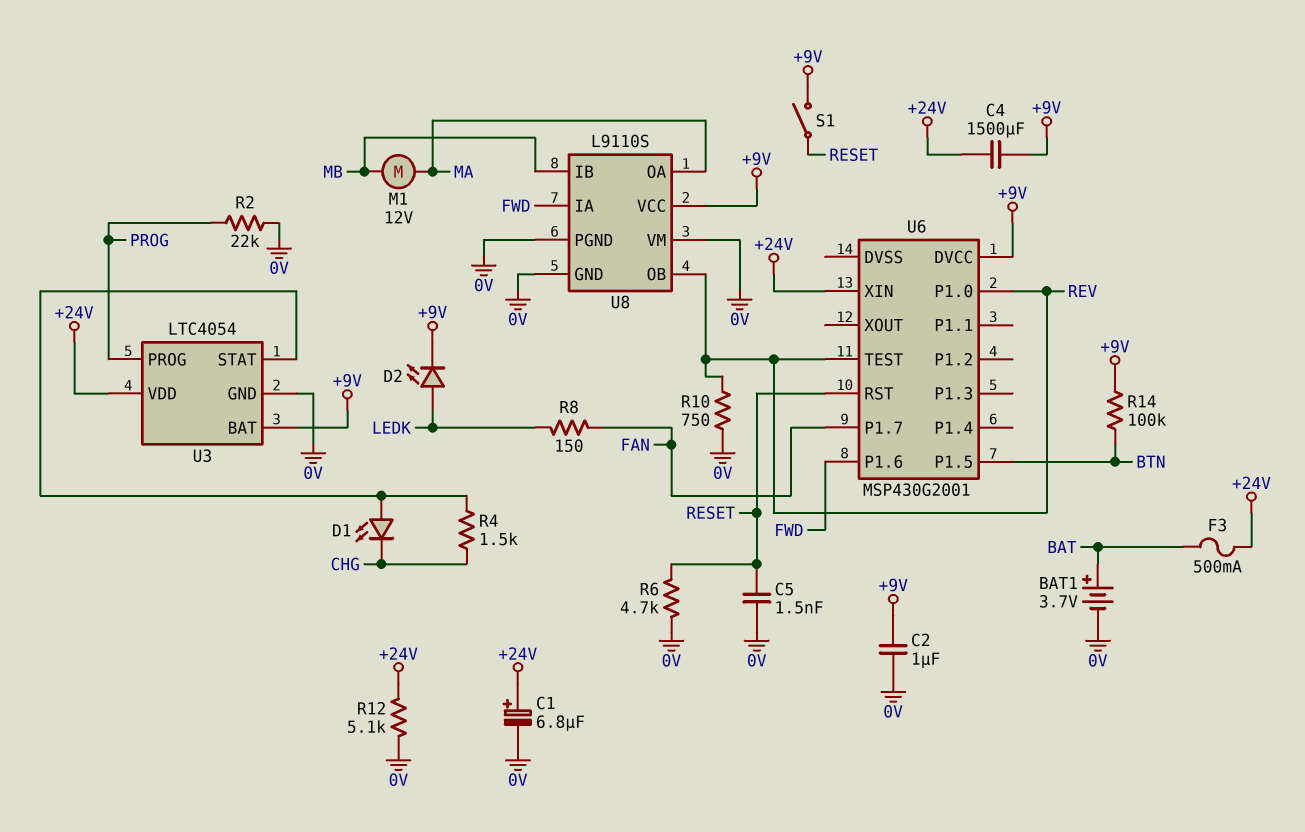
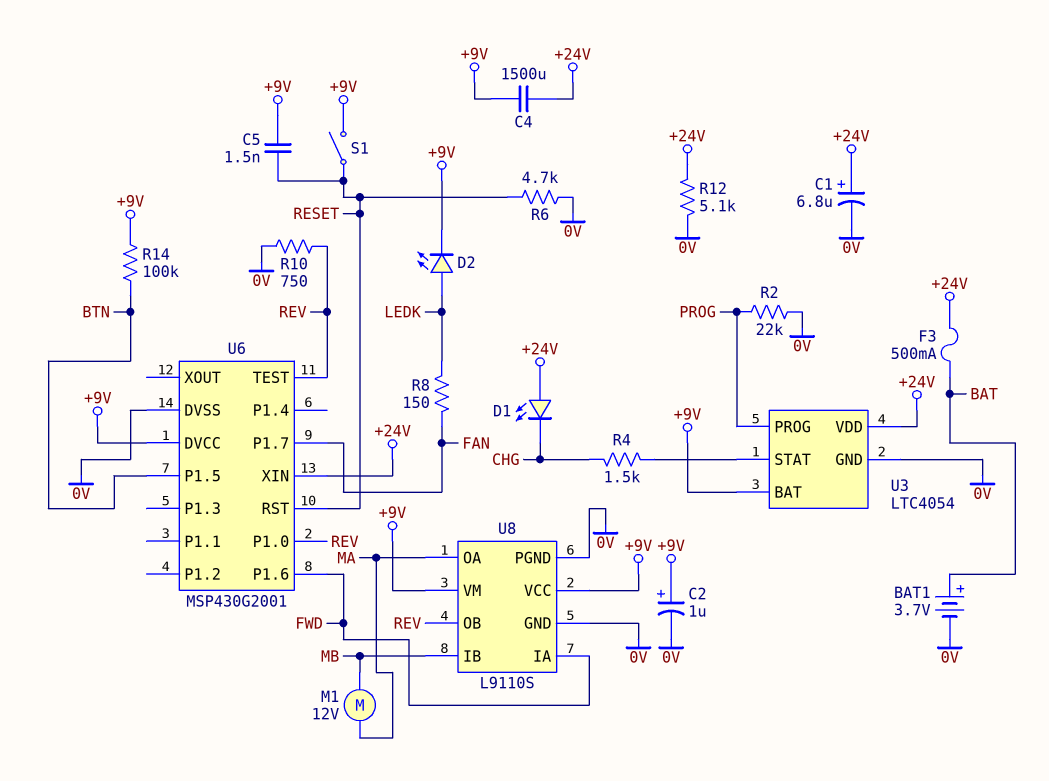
C2: 1uF (+9V, 0V) -> 1uF (plus +9V, minus 0V)
C5: 1.5nF (0V, RESET) -> 1.5nF (+9V, RESET)
D1: LED (A U3/STAT, K CHG) -> LED (A +24V, K CHG)
U6 pin DVSS: none -> 0V
U8 pin VM: 0V -> +9V

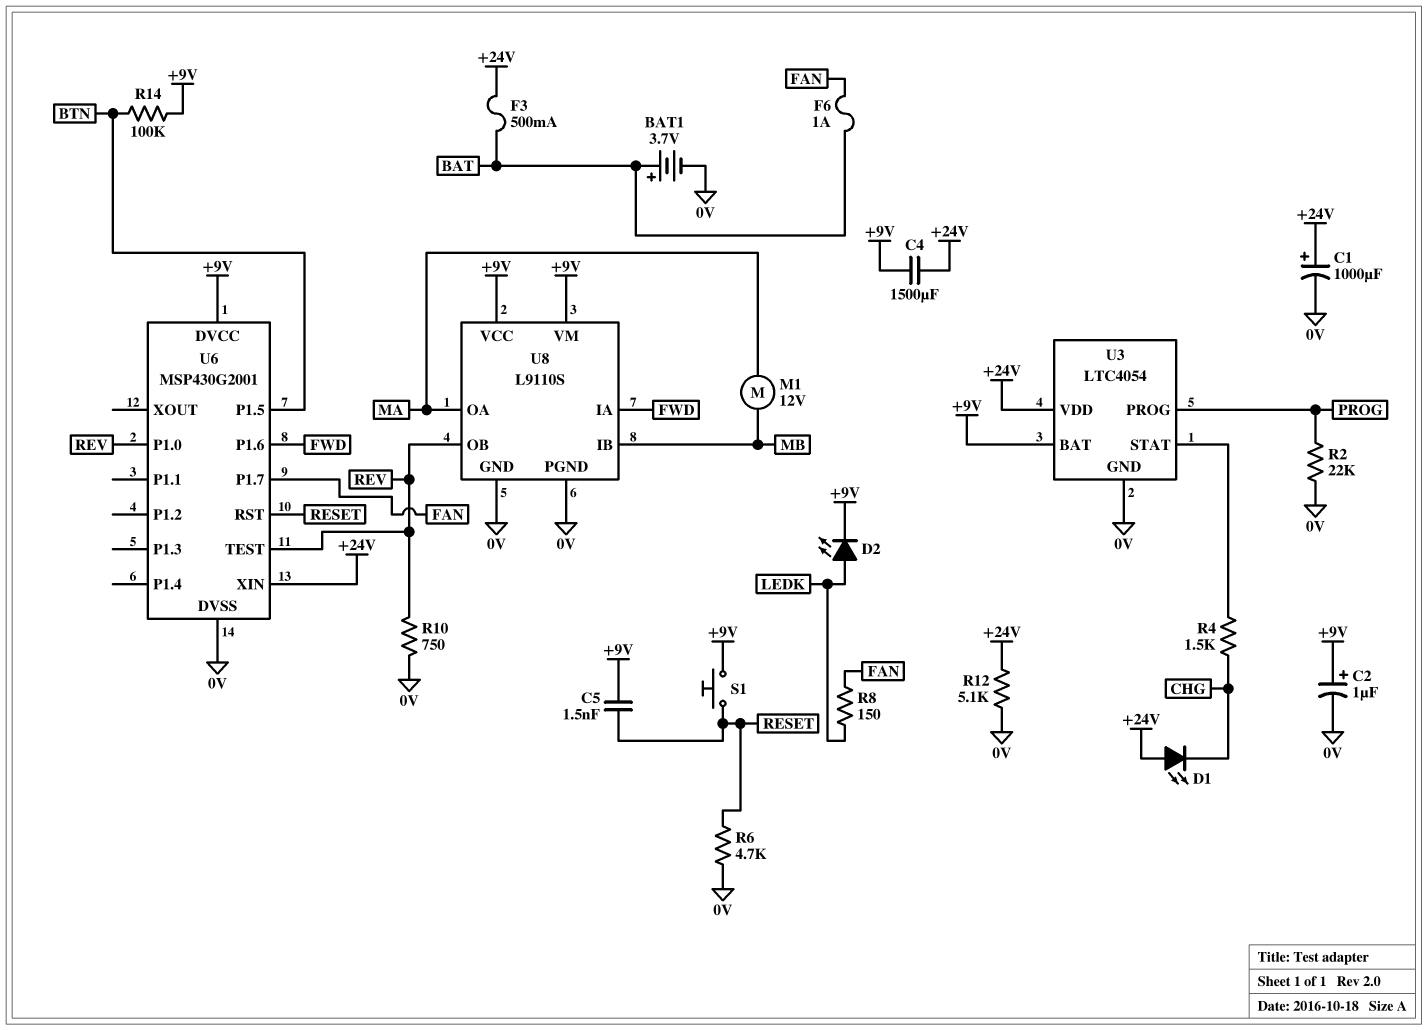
C1: 6.8uF (plus +24V, minus 0V) -> 1000uF (plus +24V, minus 0V)
F6: none -> 1A (BAT, FAN)
S1: switch (+9V, RESET) -> button (+9V, RESET)

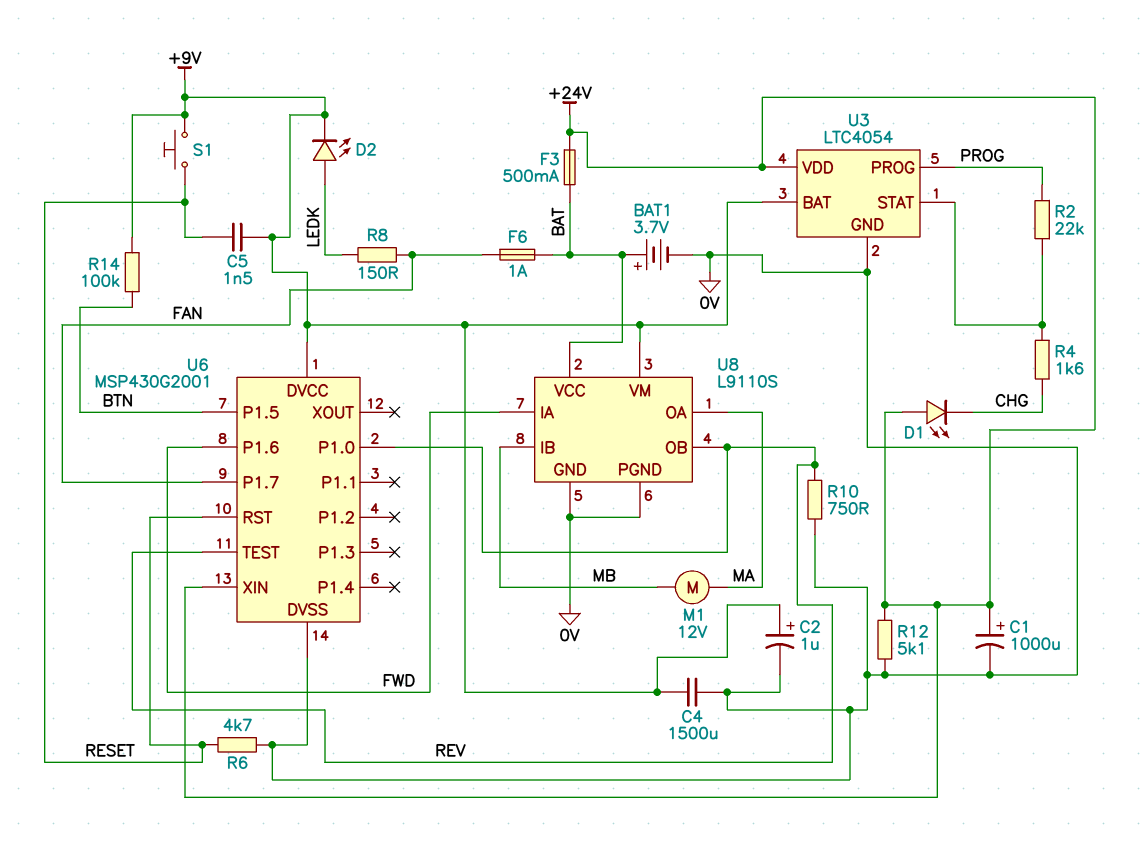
C4: 1500uF (+9V, +24V) -> 1500uF (+9V, 0V)
R2: 22k (0V, PROG) -> 22k (PROG, U3/STAT)
R4: 1.5k (CHG, U3/STAT) -> 1.6k (CHG, U3/STAT)
U8 pin VCC: +9V -> BAT

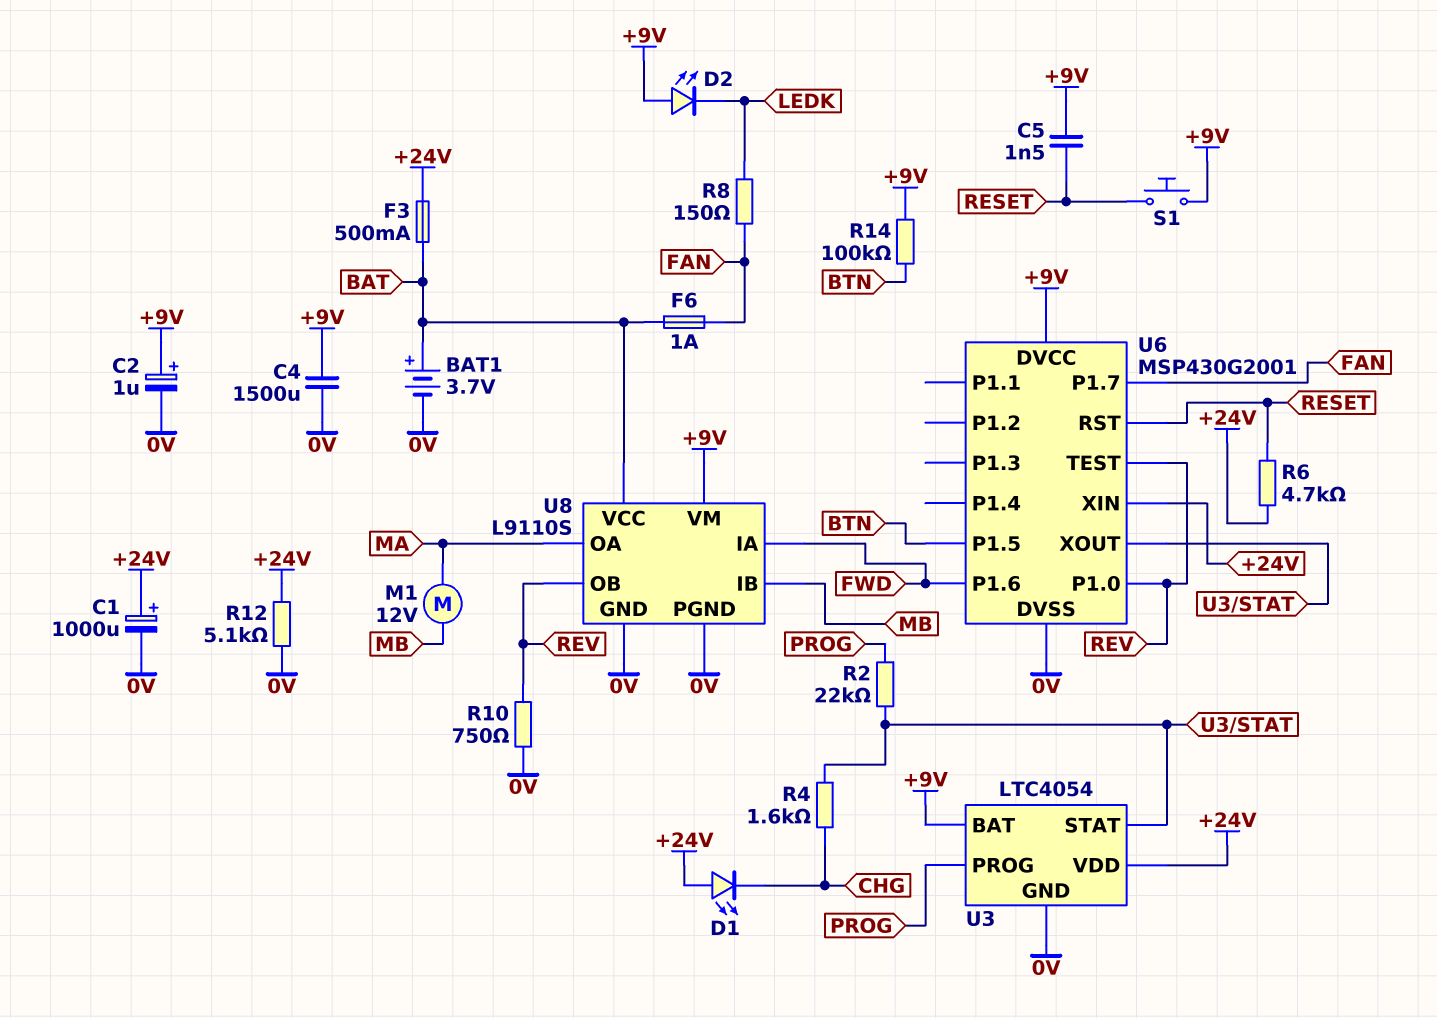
D2: LED (A LEDK, K +9V) -> LED (A +9V, K LEDK)
R6: 4.7k (0V, RESET) -> 4.7k (+24V, RESET)
U6 pin XOUT: none -> U3/STAT

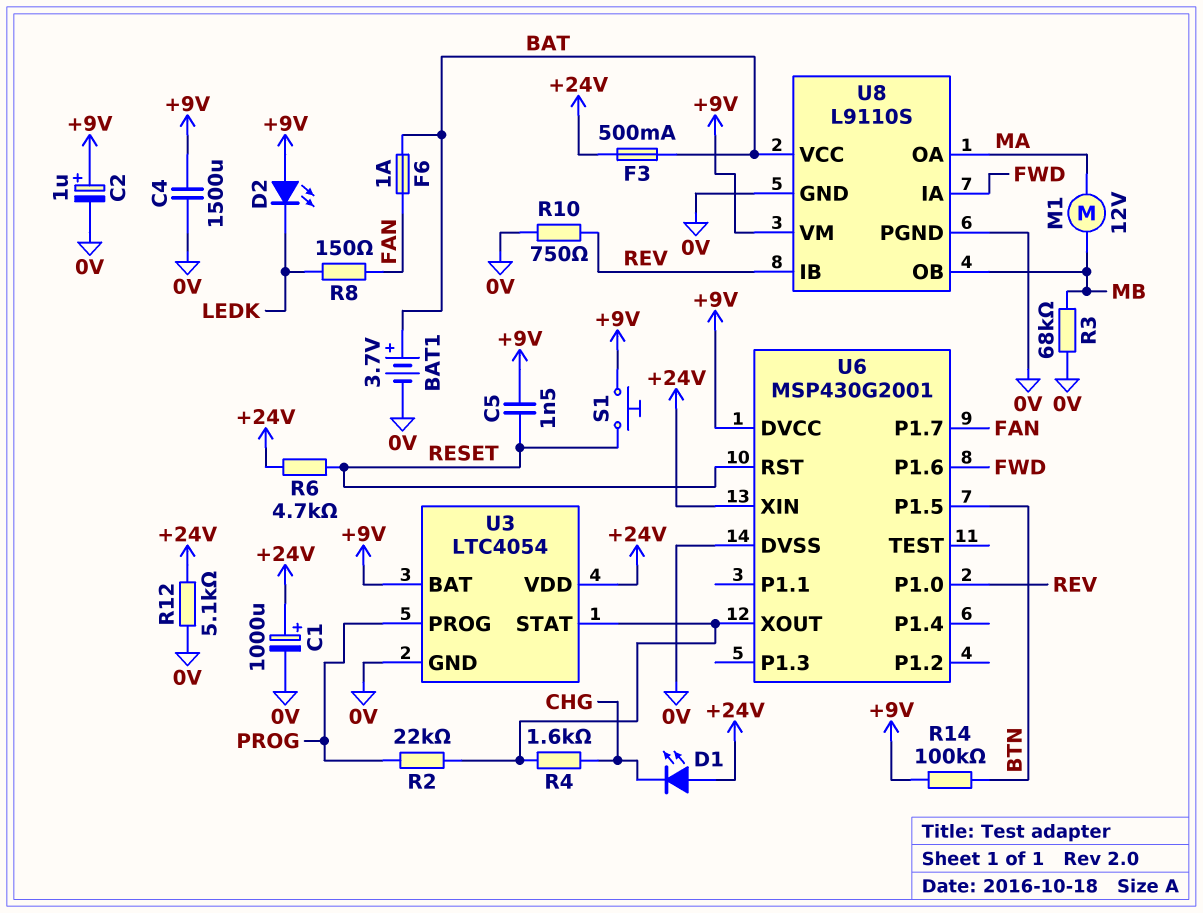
R3: none -> 68k (0V, MB)
U6 pin TEST: REV -> none
U8 pin IB: MB -> REV
U8 pin OB: REV -> MB

